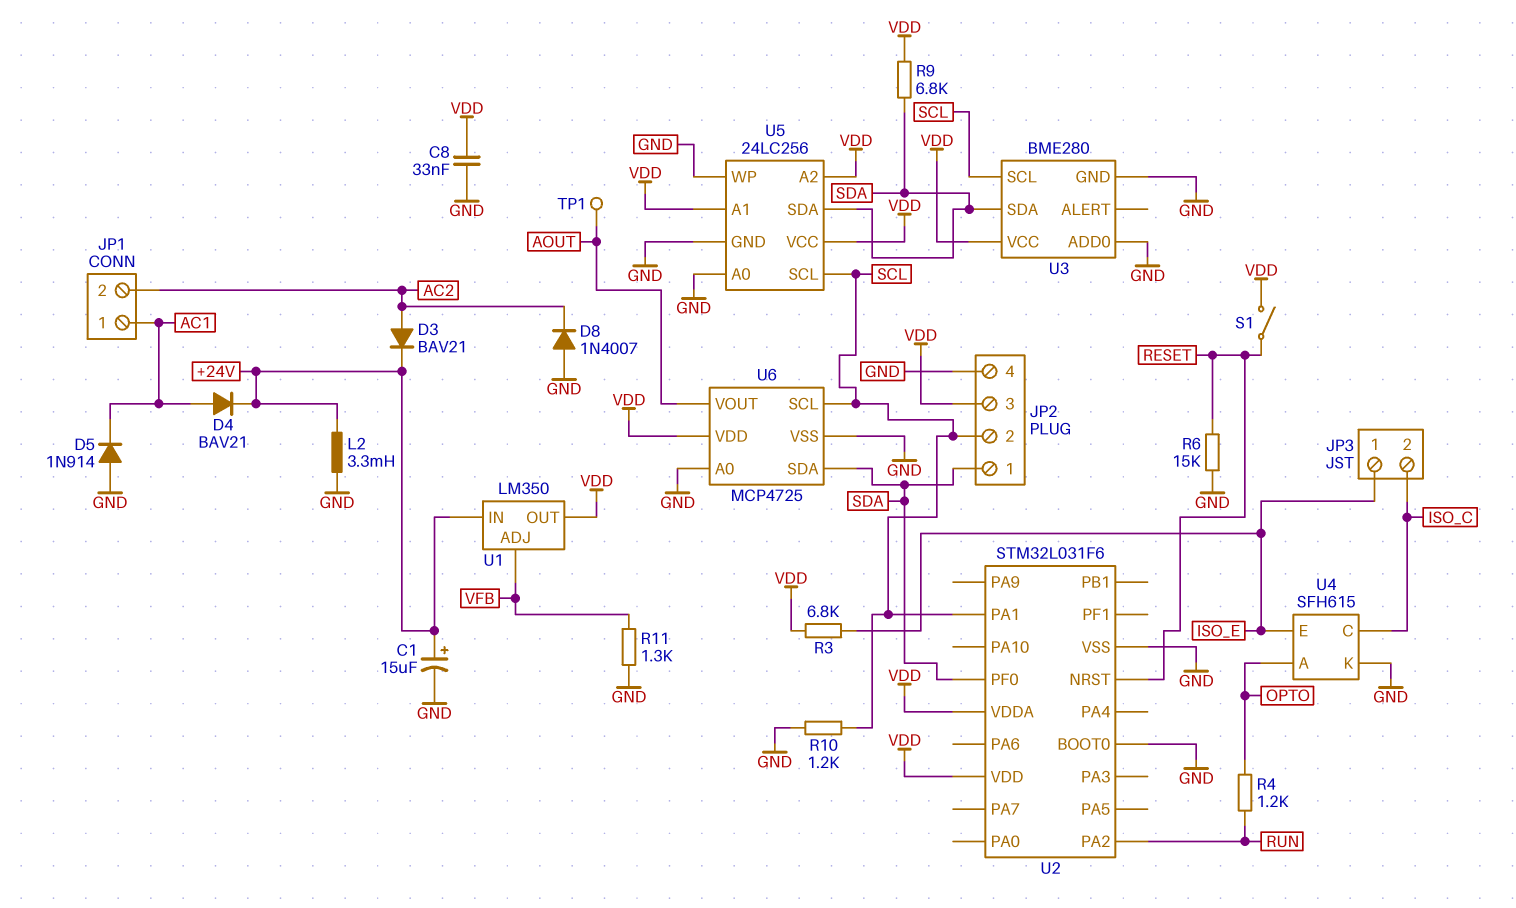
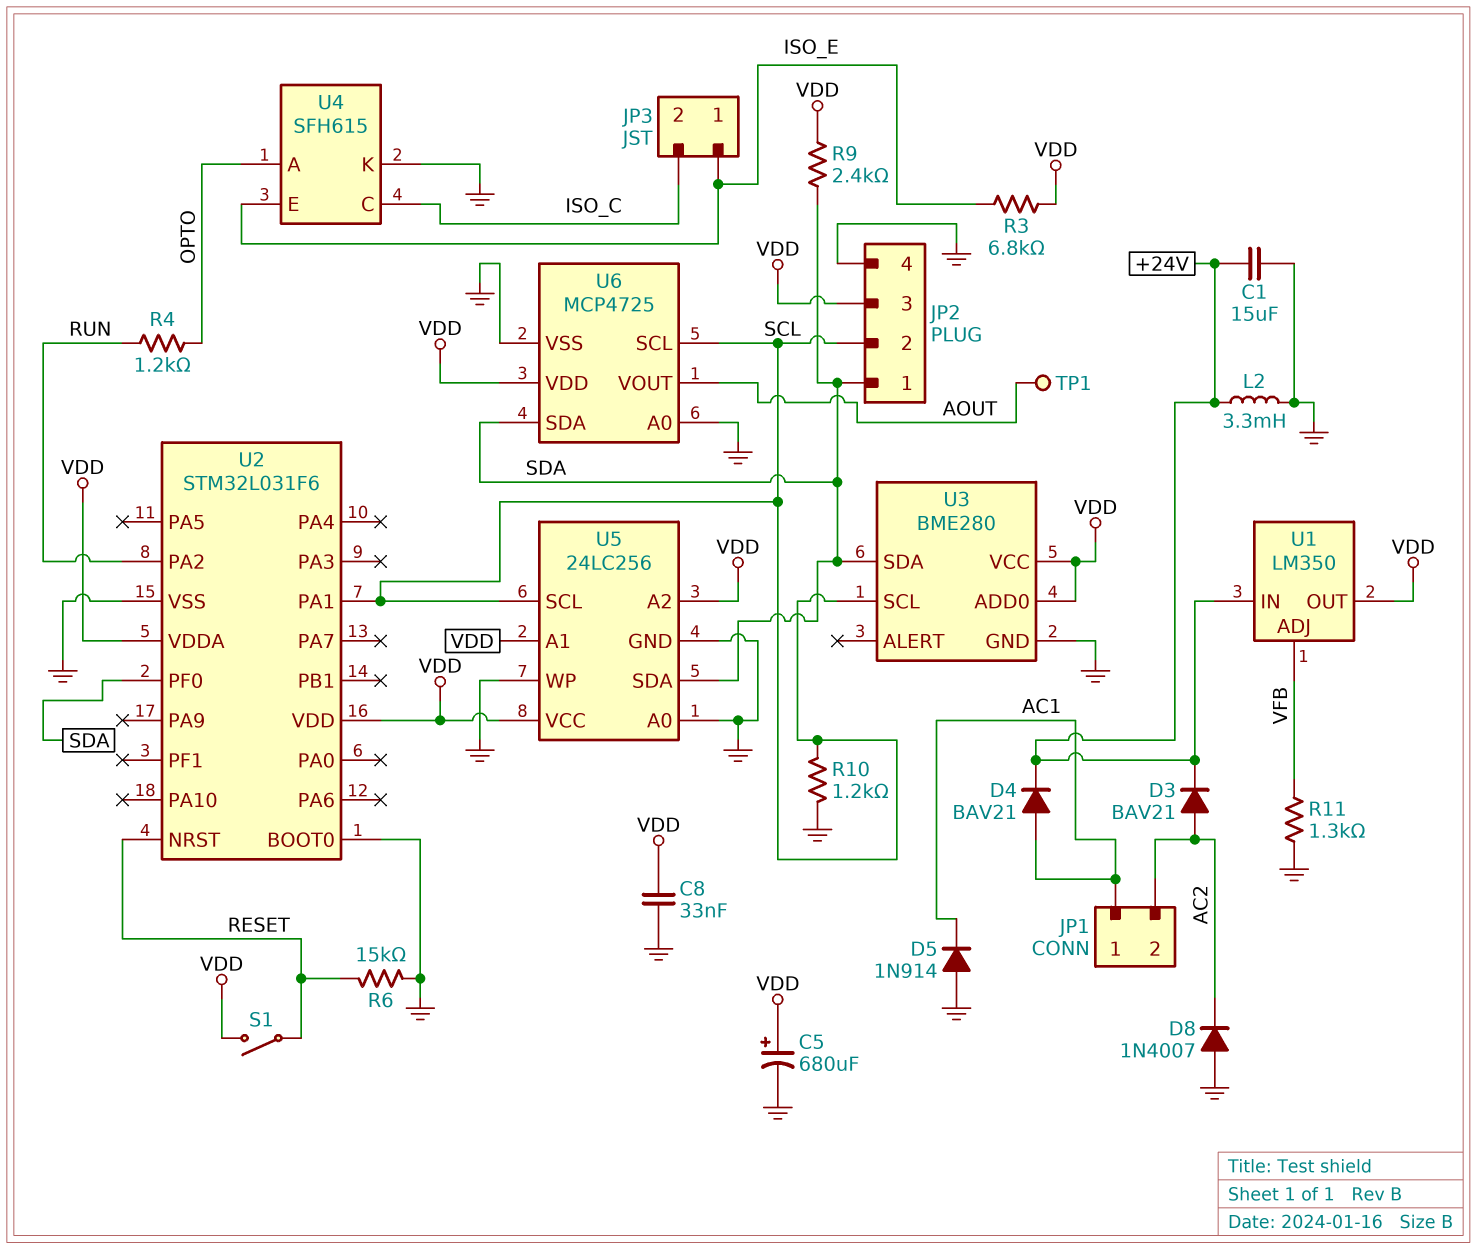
C1: 15uF (plus +24V, minus GND) -> 15uF (+24V, GND)
C5: none -> 680uF (plus VDD, minus GND)
R9: 6.8k (SDA, VDD) -> 2.4k (SDA, VDD)
U3 pin ADD0: GND -> VDD

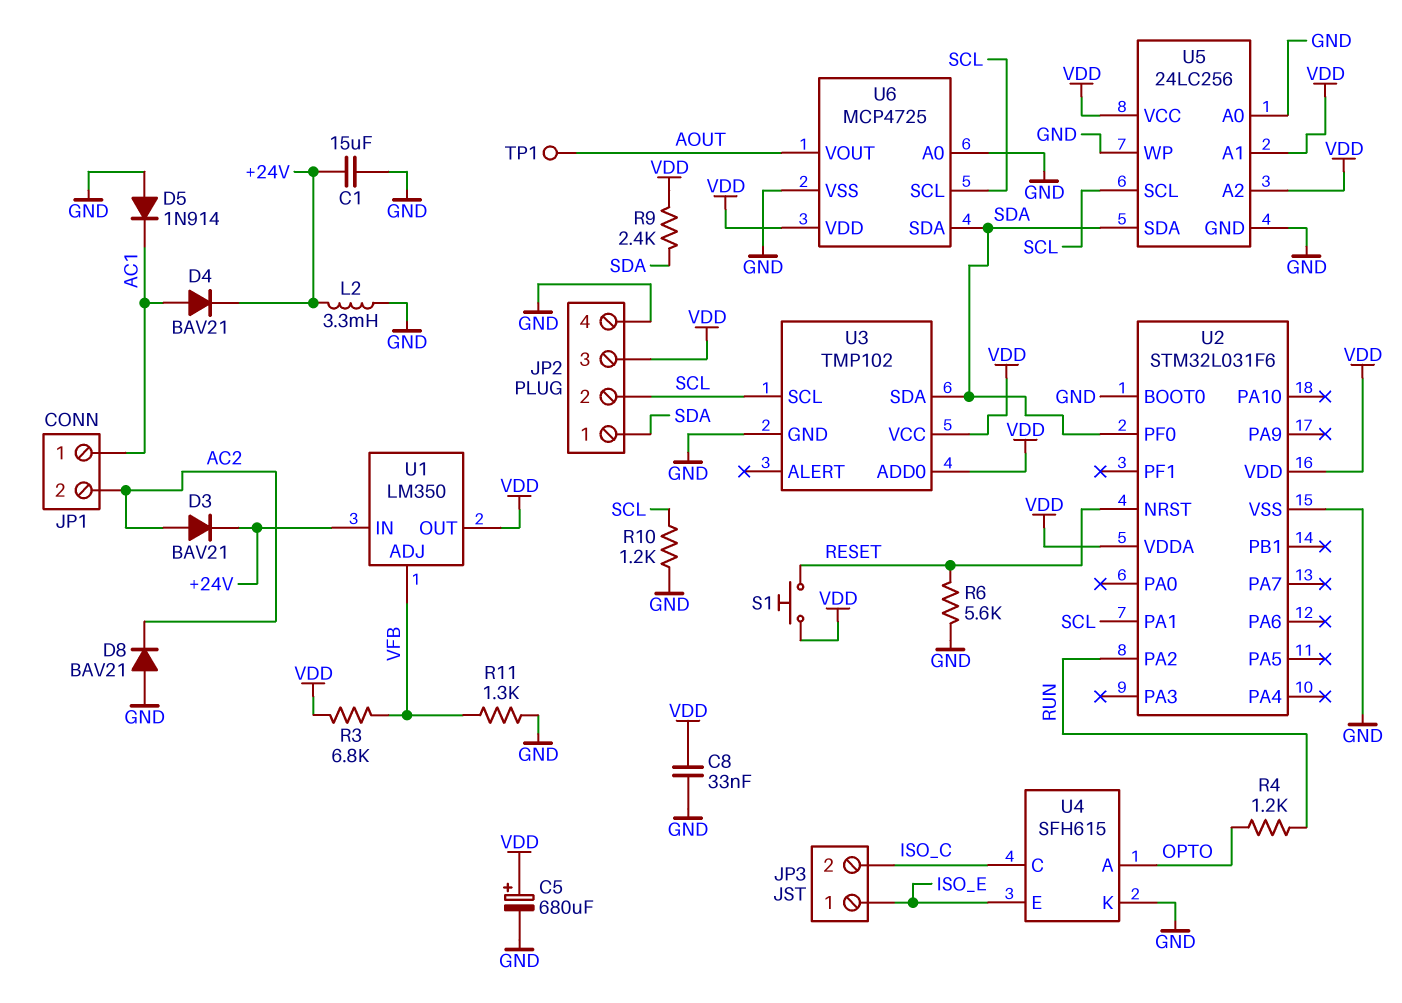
D8: diode 1N4007 (A GND, K AC2) -> diode BAV21 (A GND, K AC2)
R3: 6.8k (ISO_E, VDD) -> 6.8k (VDD, VFB)
R6: 15k (GND, RESET) -> 5.6k (GND, RESET)
S1: switch (RESET, VDD) -> button (RESET, VDD)
U3: BME280 -> TMP102

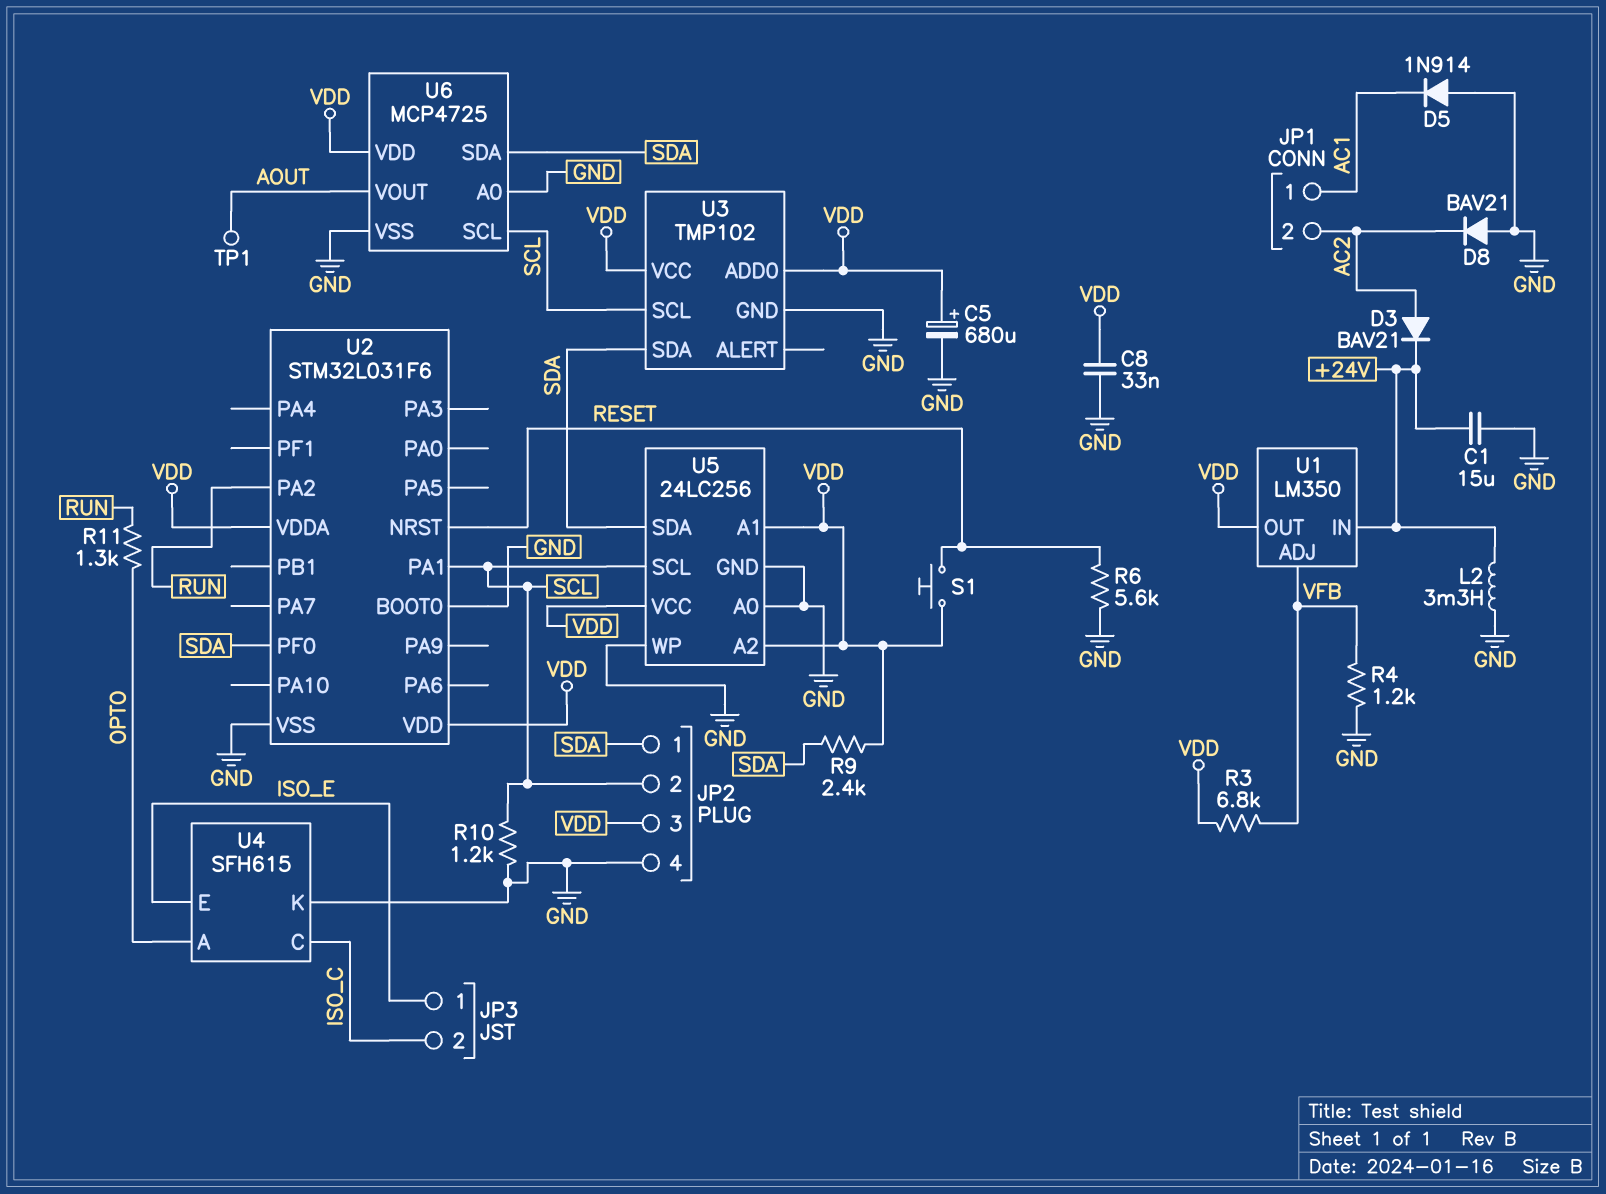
D4: diode BAV21 (A AC1, K +24V) -> none
R4: 1.2k (OPTO, RUN) -> 1.2k (GND, VFB)
R11: 1.3k (GND, VFB) -> 1.3k (OPTO, RUN)

